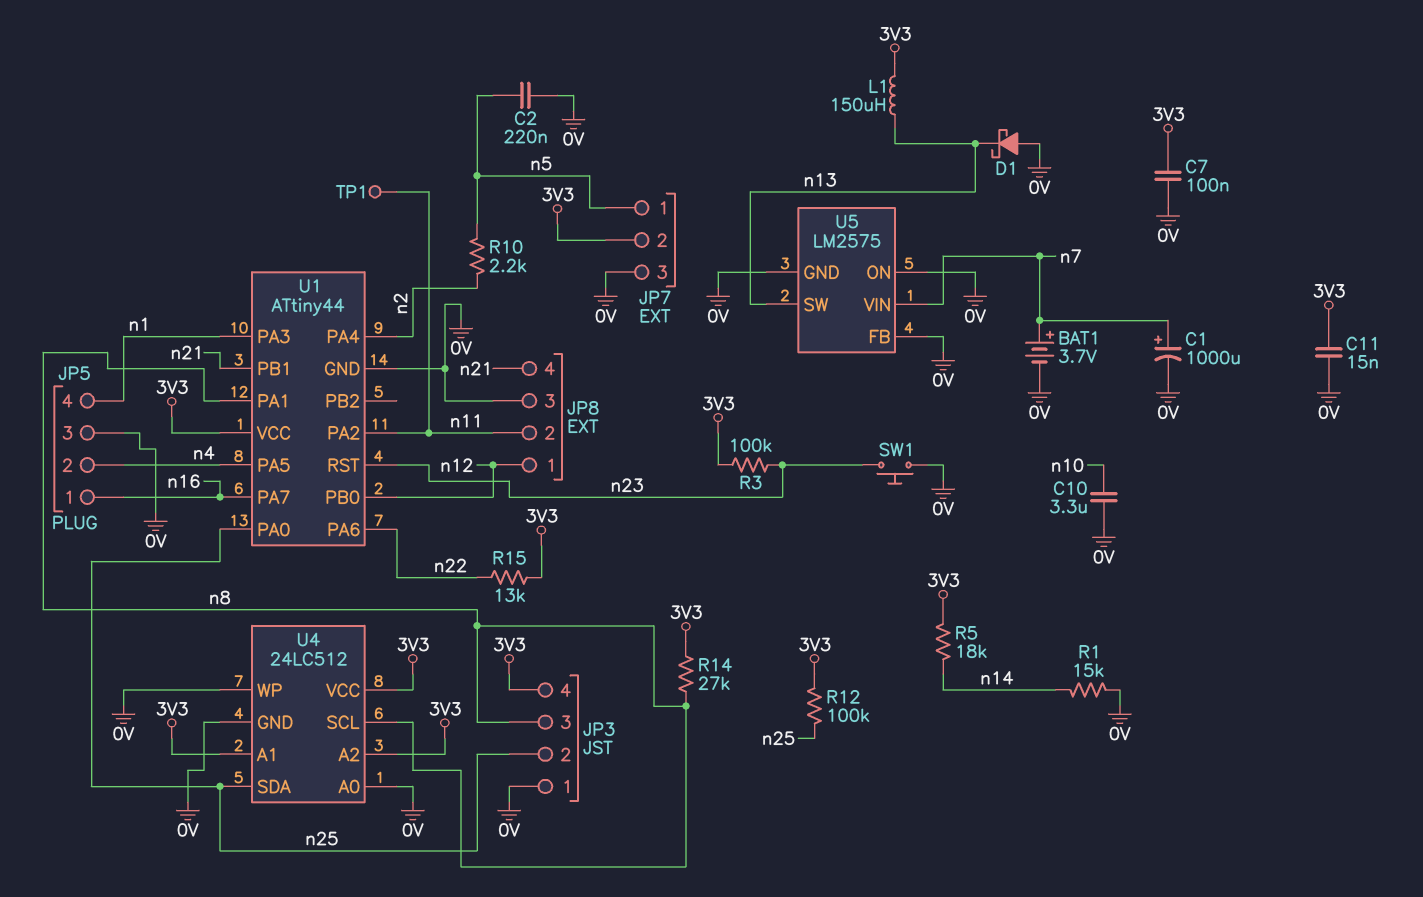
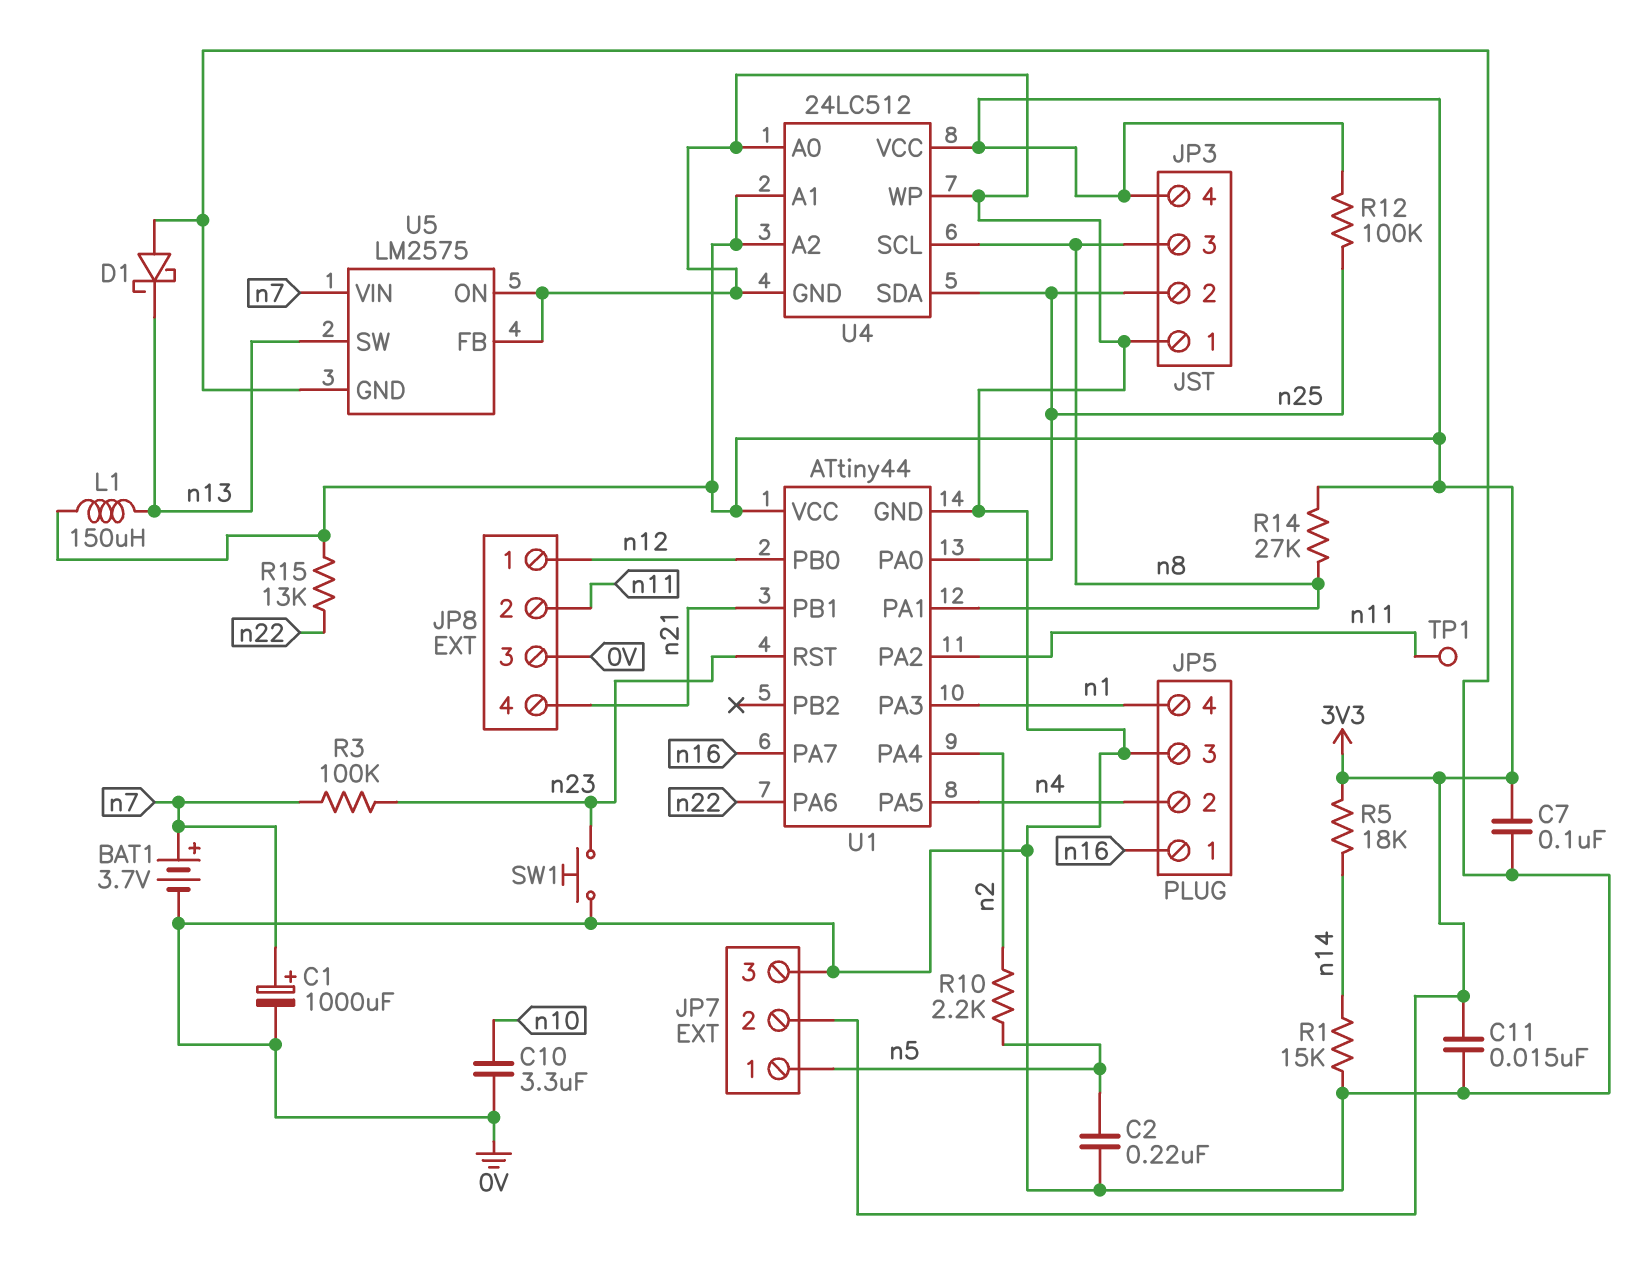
R3: 100k (3V3, n23) -> 100k (n7, n23)

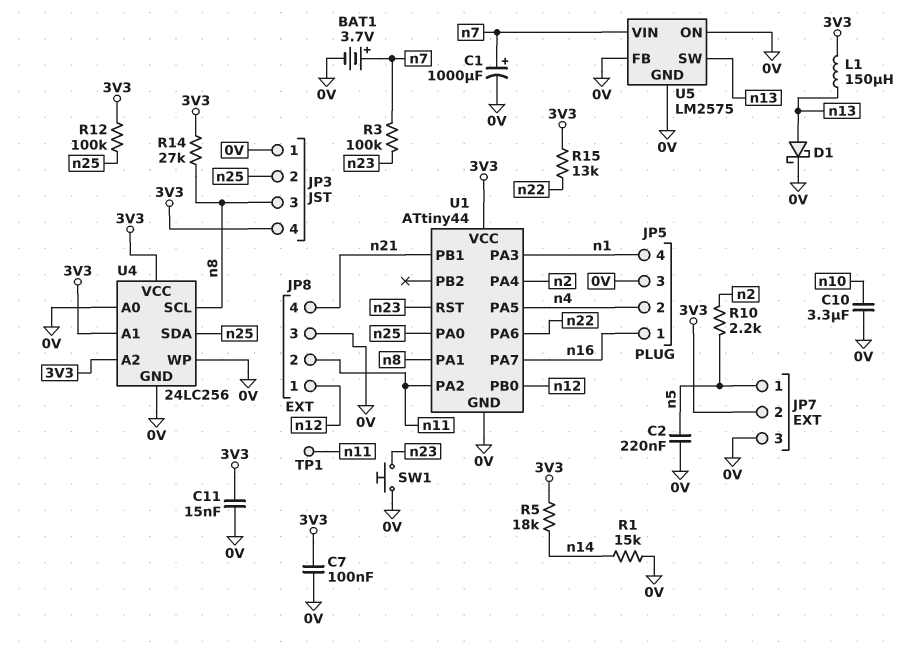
D1: schottky (A 0V, K n13) -> schottky (A n13, K 0V)
U4: 24LC512 -> 24LC256

